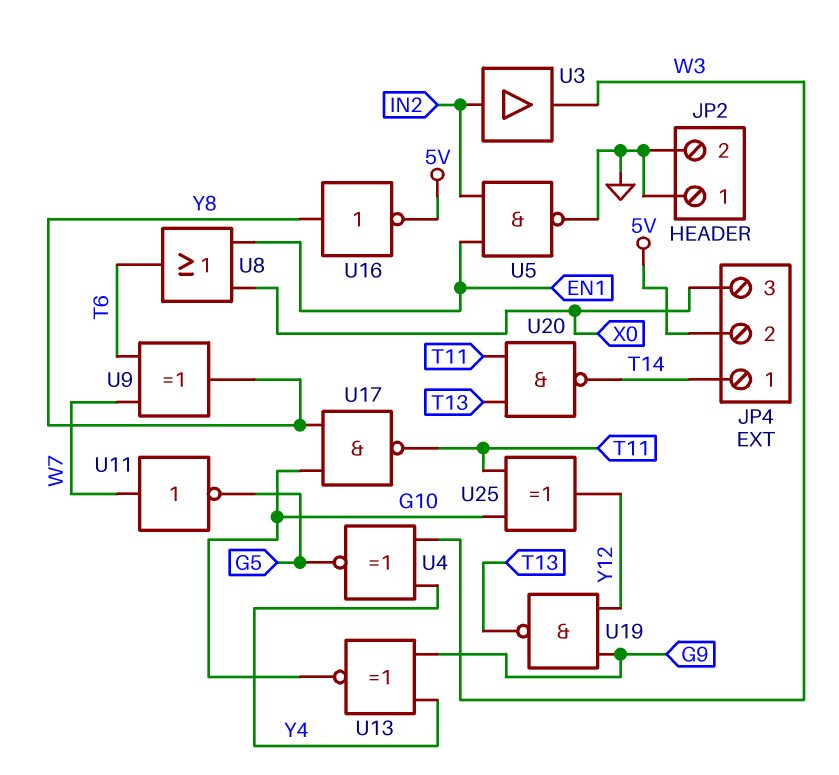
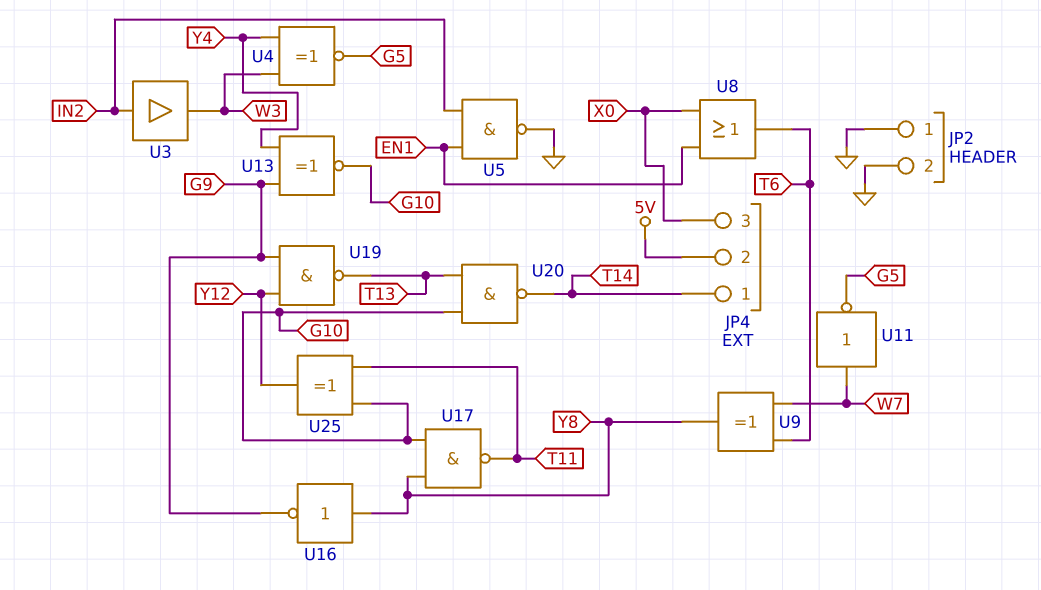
U16: NOT (in Y8, out 5V) -> NOT (in Y8, out G9)
U20: NAND (in T11, in T13, out T14) -> NAND (in G10, in T13, out T14)

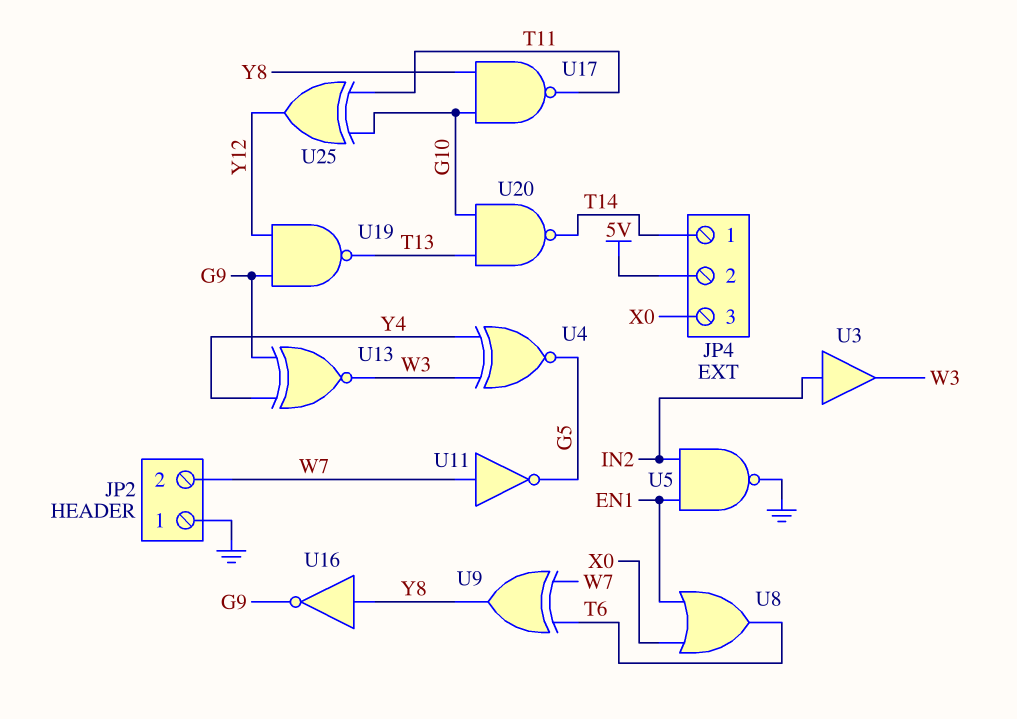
JP2 pin 2: GND -> W7
U13: XNOR (in G9, in Y4, out G10) -> XNOR (in G9, in Y4, out W3)

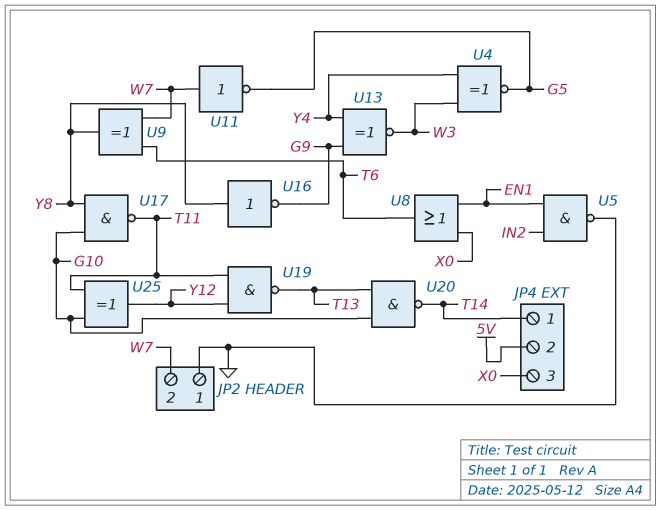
U3: buffer (in IN2, out W3) -> none
U19: NAND (in G9, in Y12, out T13) -> NAND (in T11, in Y12, out T13)

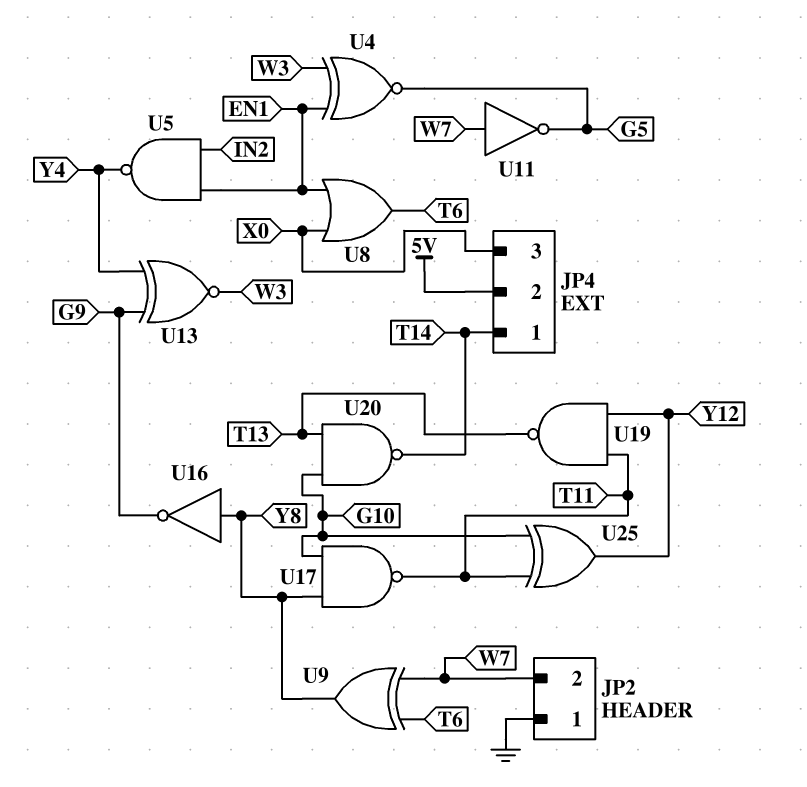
U4: XNOR (in W3, in Y4, out G5) -> XNOR (in EN1, in W3, out G5)
U5: NAND (in EN1, in IN2, out GND) -> NAND (in EN1, in IN2, out Y4)

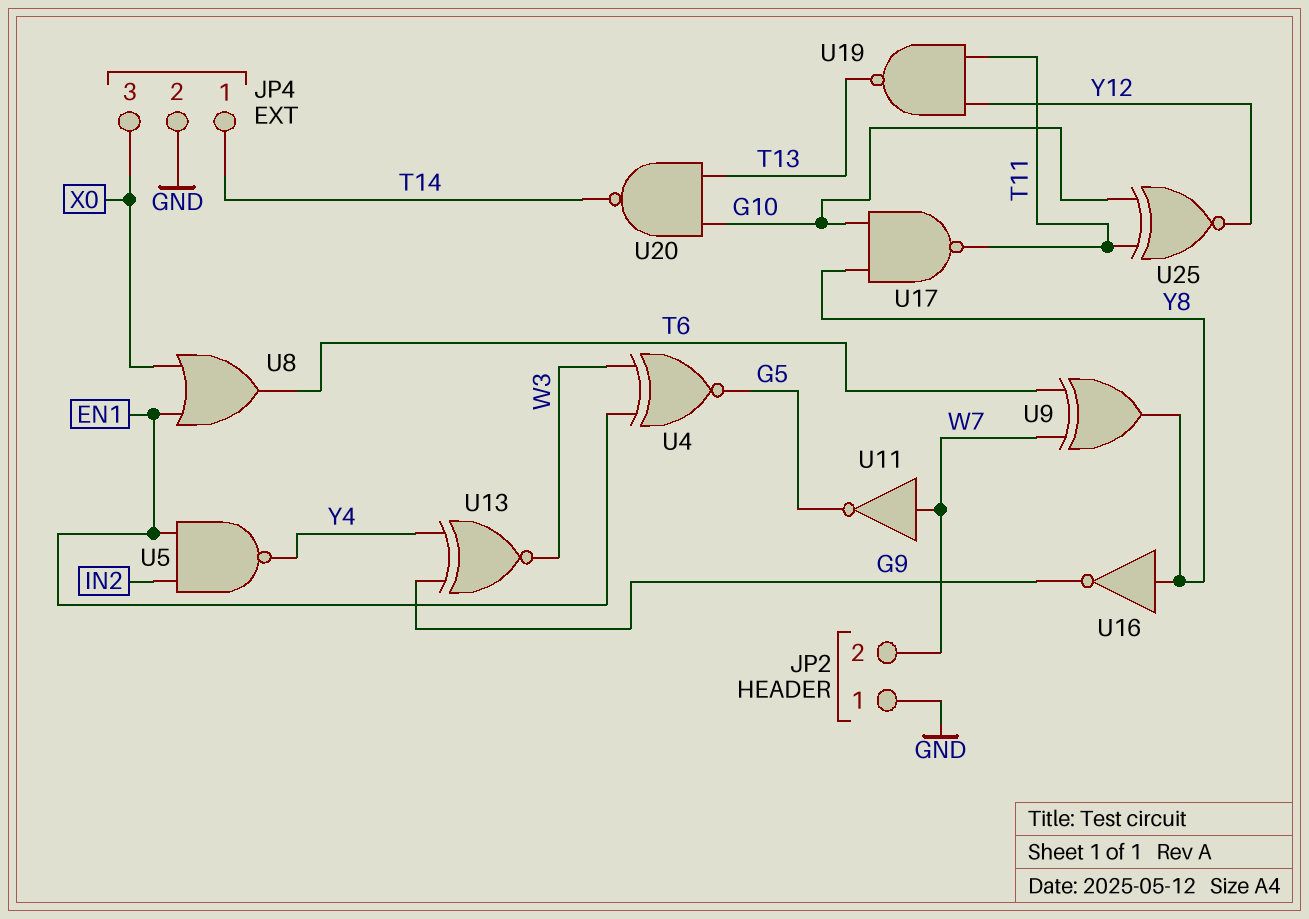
JP4 pin 2: 5V -> GND
U25: XOR (in G10, in T11, out Y12) -> XNOR (in G10, in T11, out Y12)

